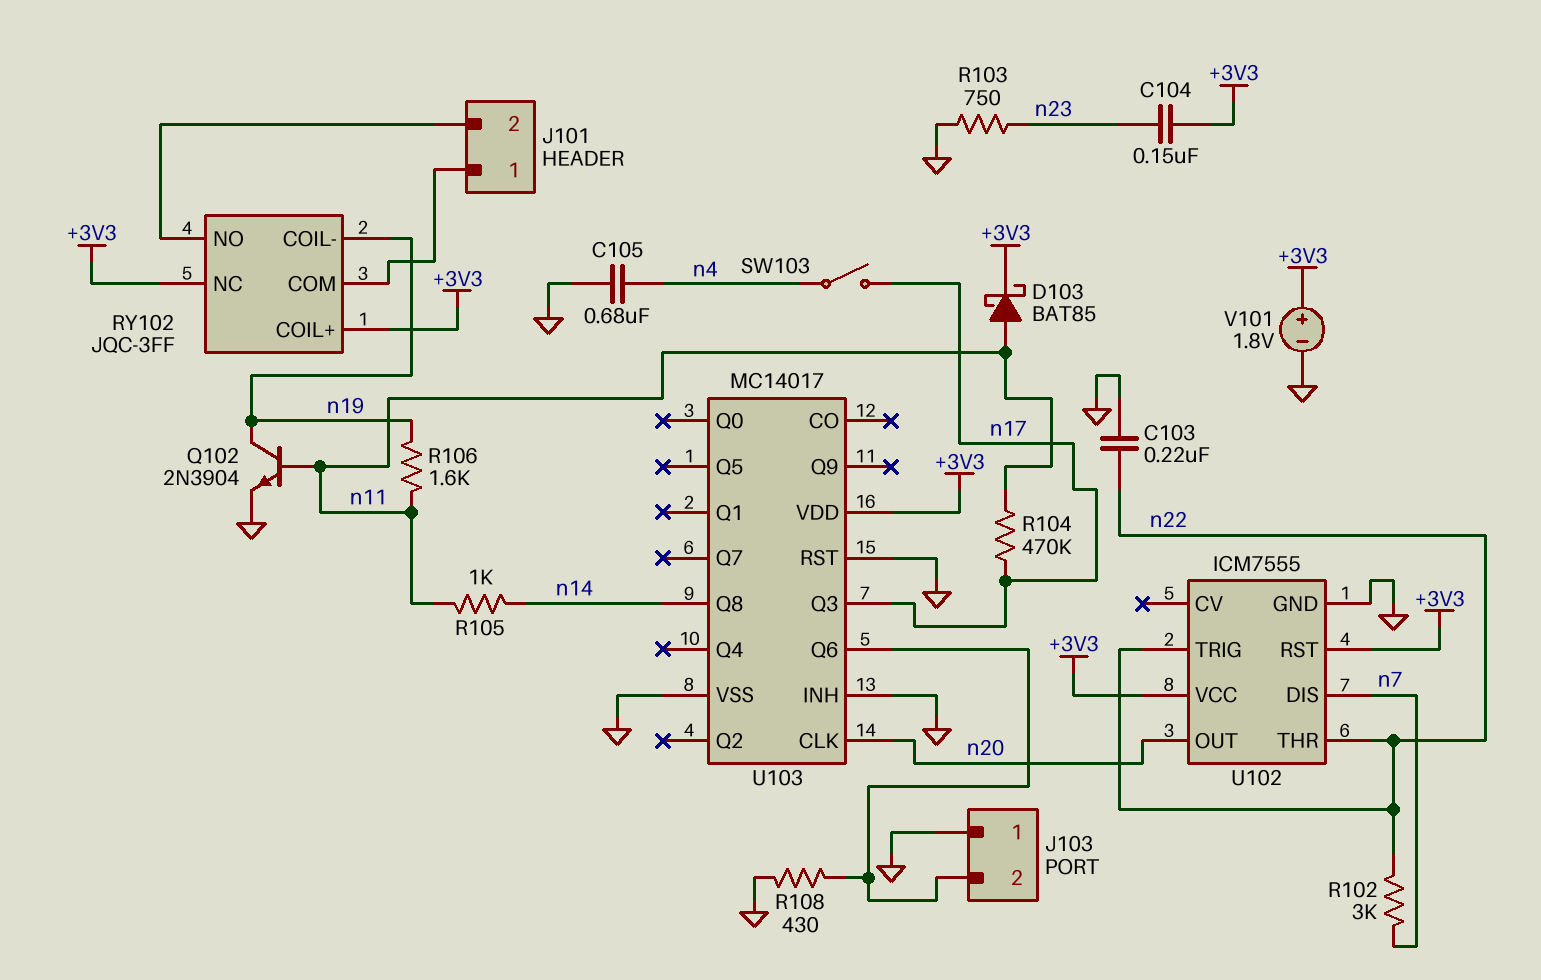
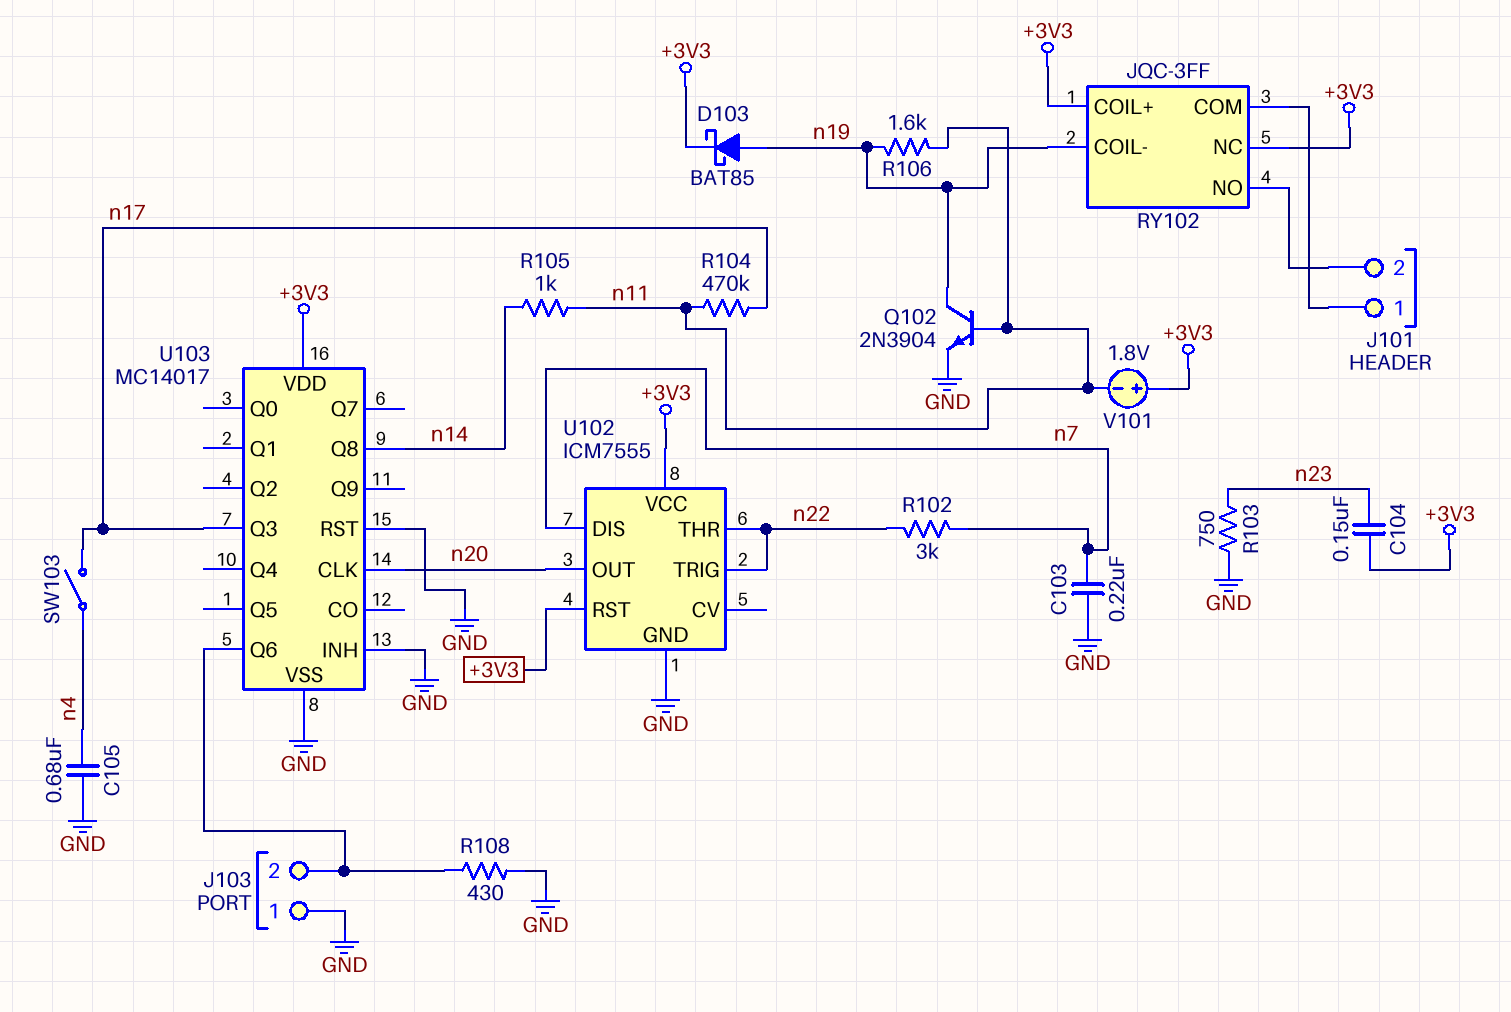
C103: 220nF (GND, n22) -> 220nF (GND, n7)
D103: schottky BAT85 (A n11, K +3V3) -> schottky BAT85 (A n19, K +3V3)
V101: 1.8V (plus +3V3, minus GND) -> 1.8V (plus +3V3, minus n11)

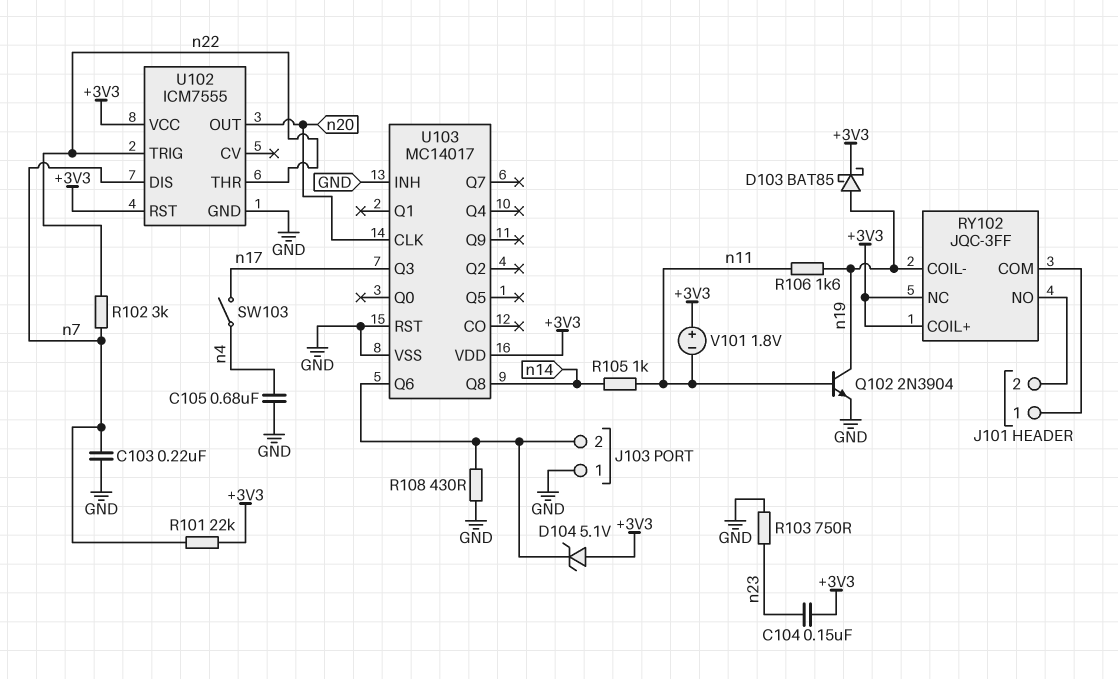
D104: none -> zener 5.1V (A +3V3, K J103/2)
R101: none -> 22k (+3V3, n7)
R104: 470k (n11, n17) -> none

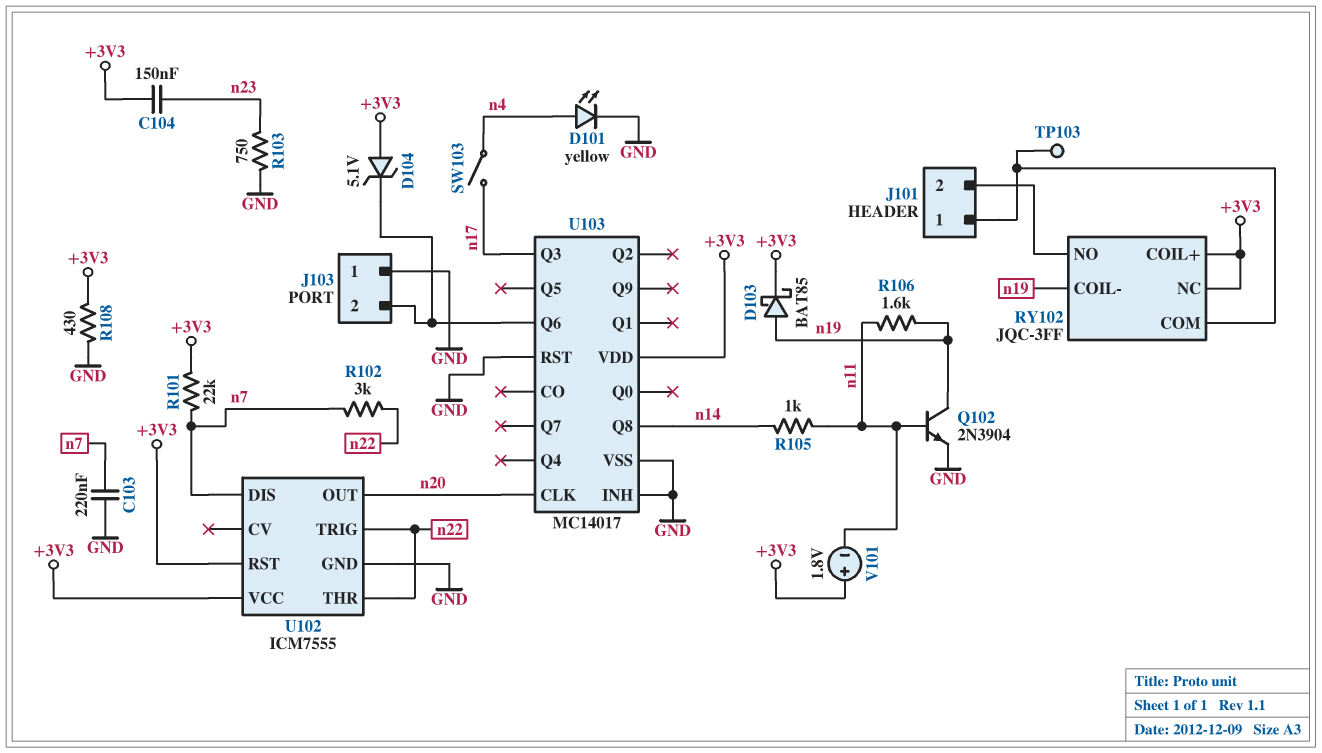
C105: 680nF (GND, n4) -> none
D101: none -> LED yellow (A n4, K GND)
R108: 430 (GND, J103/2) -> 430 (+3V3, GND)
TP103: none -> test point (J101/1)

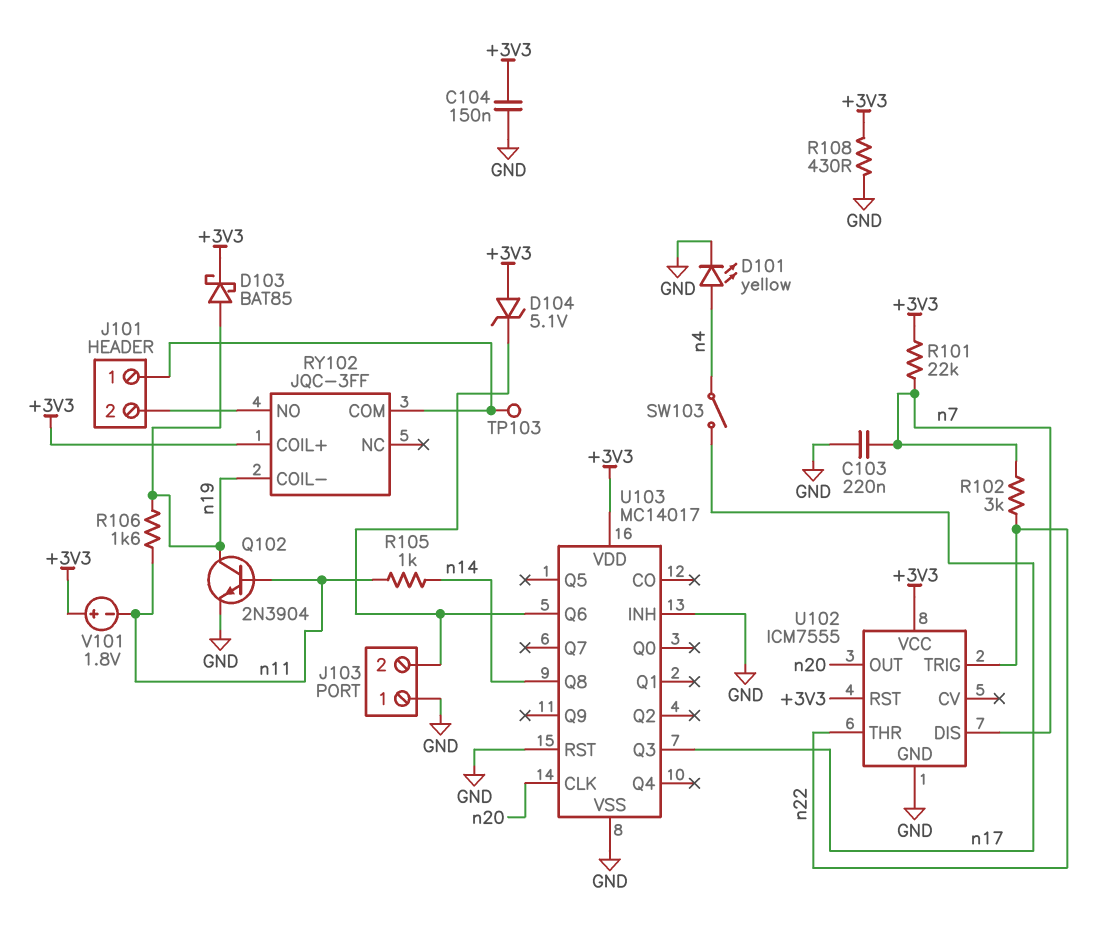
C104: 150nF (+3V3, n23) -> 150nF (+3V3, GND)
R103: 750 (GND, n23) -> none
RY102 pin NC: +3V3 -> none

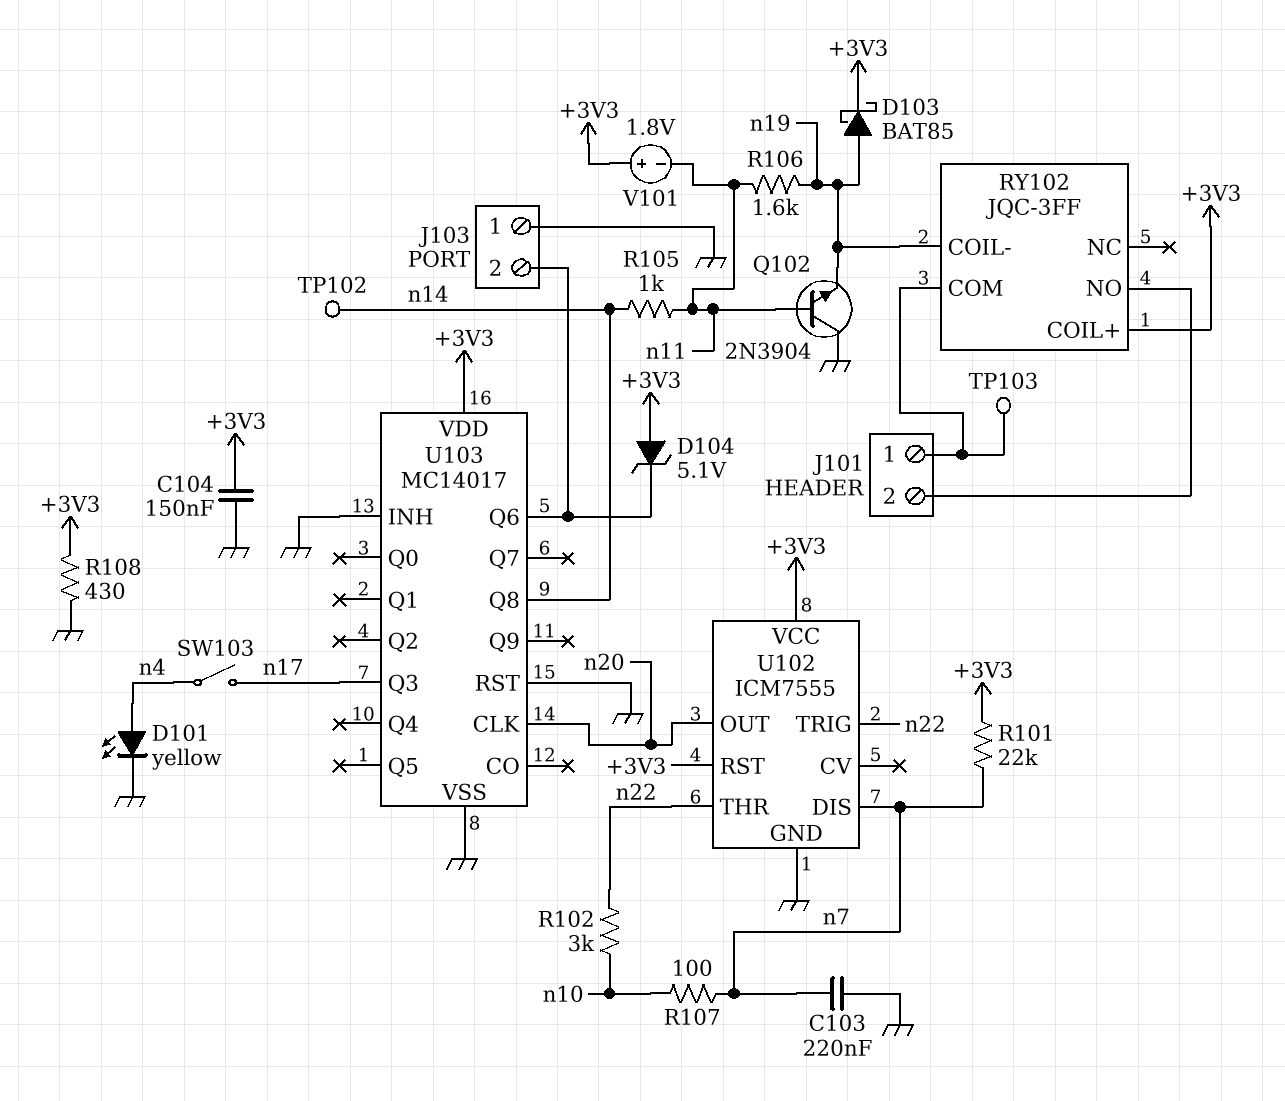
Q102: NPN 2N3904 (B n11, C n19, E GND) -> NPN 2N3904 (B n11, C GND, E n19)
R102: 3k (n7, n22) -> 3k (n10, n22)
R107: none -> 100 (n7, n10)
TP102: none -> test point (n14)

